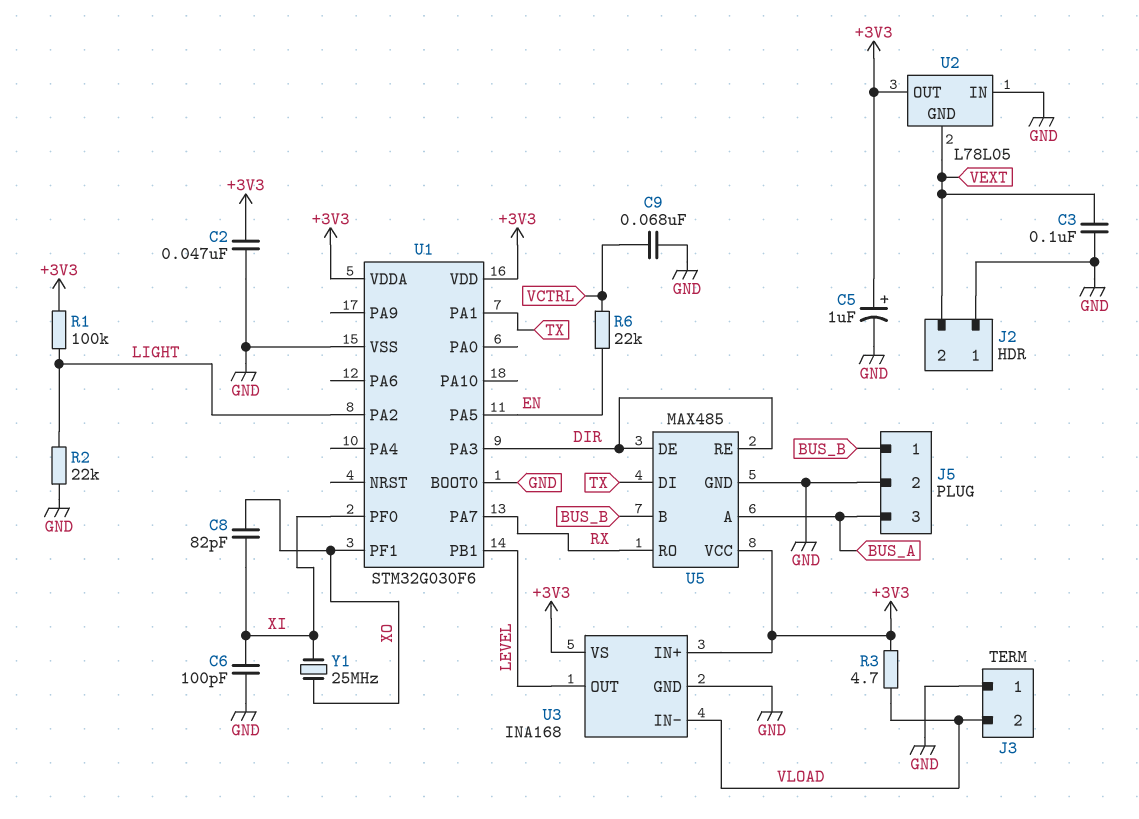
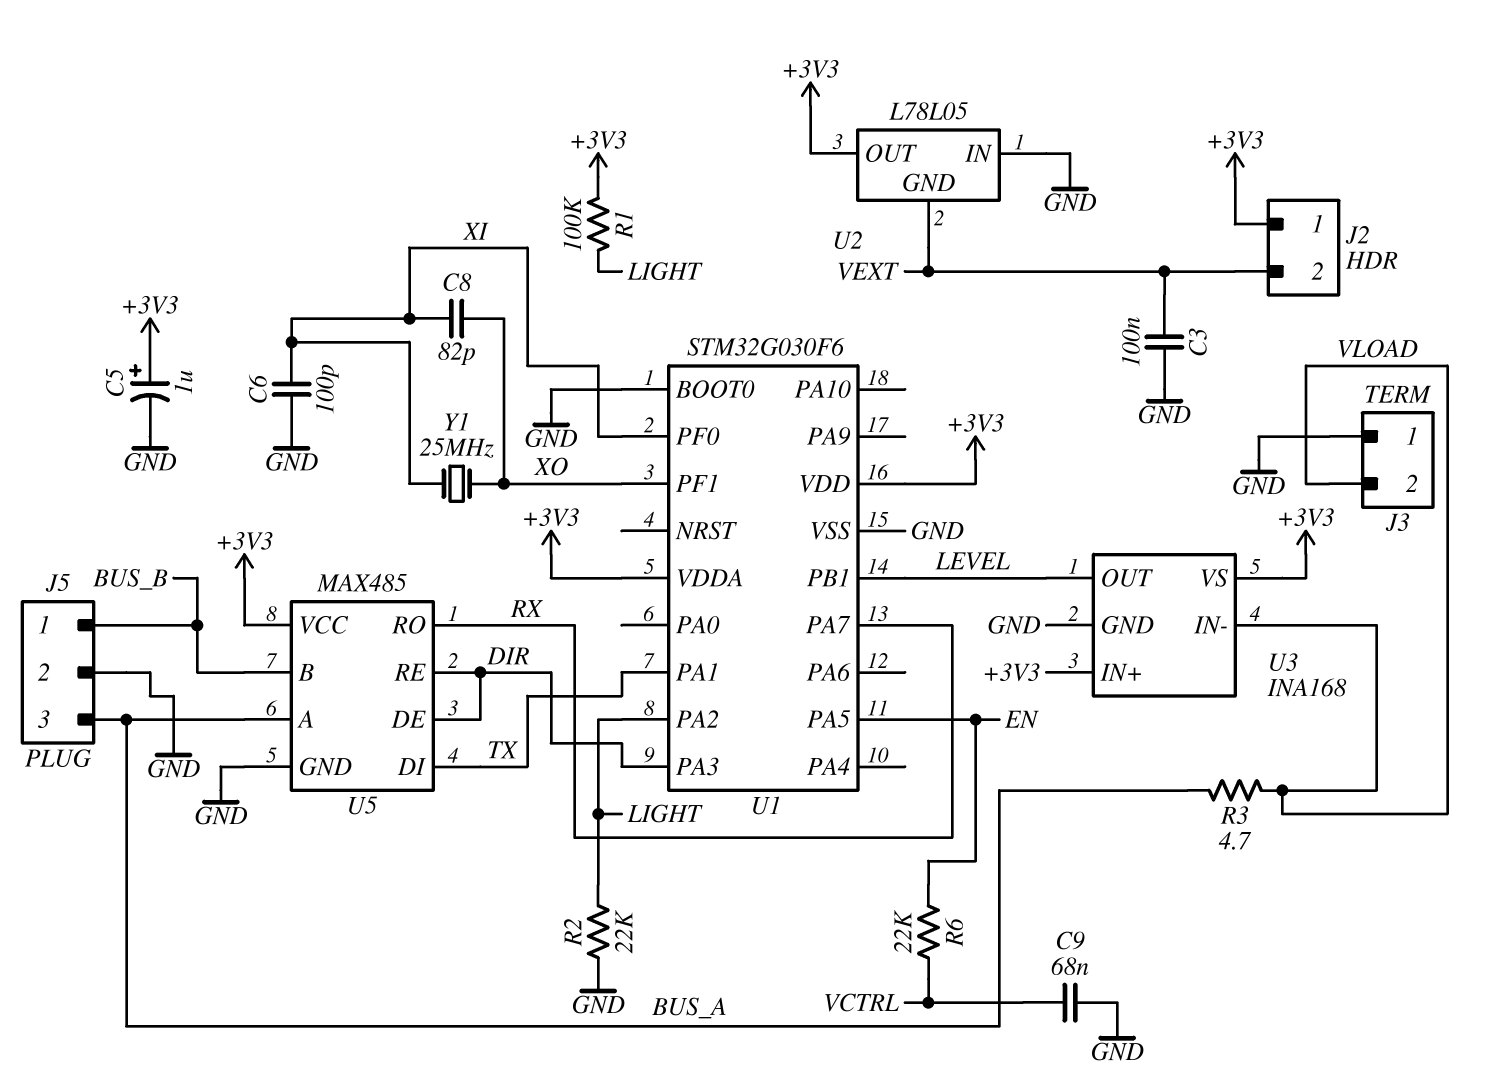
C2: 47nF (+3V3, GND) -> none
J2 pin 1: GND -> +3V3
R3: 4.7 (+3V3, VLOAD) -> 4.7 (BUS_A, VLOAD)

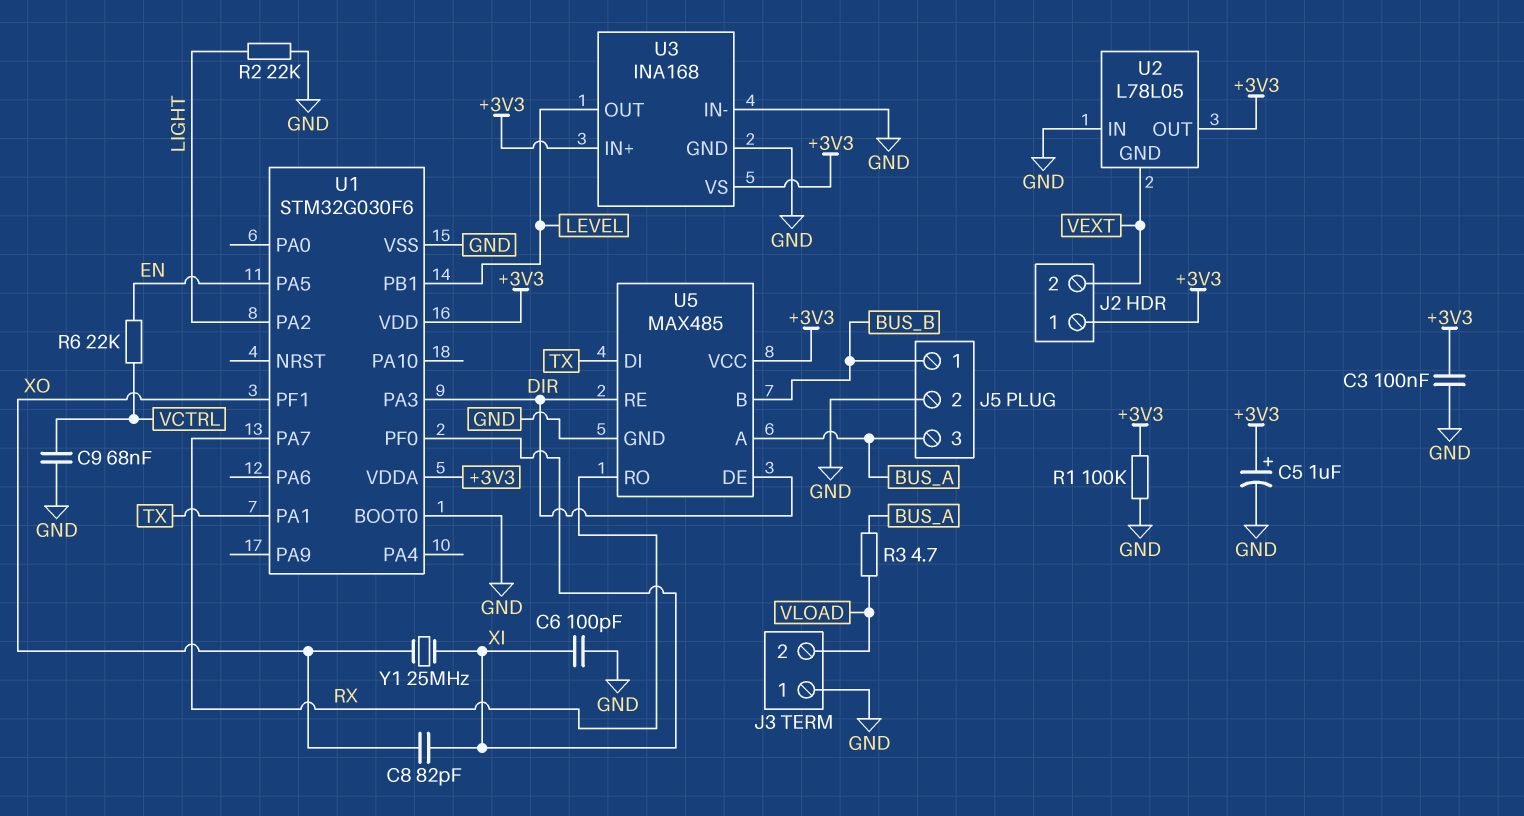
C3: 100nF (GND, VEXT) -> 100nF (+3V3, GND)
R1: 100k (+3V3, LIGHT) -> 100k (+3V3, GND)
U3 pin IN-: VLOAD -> GND

